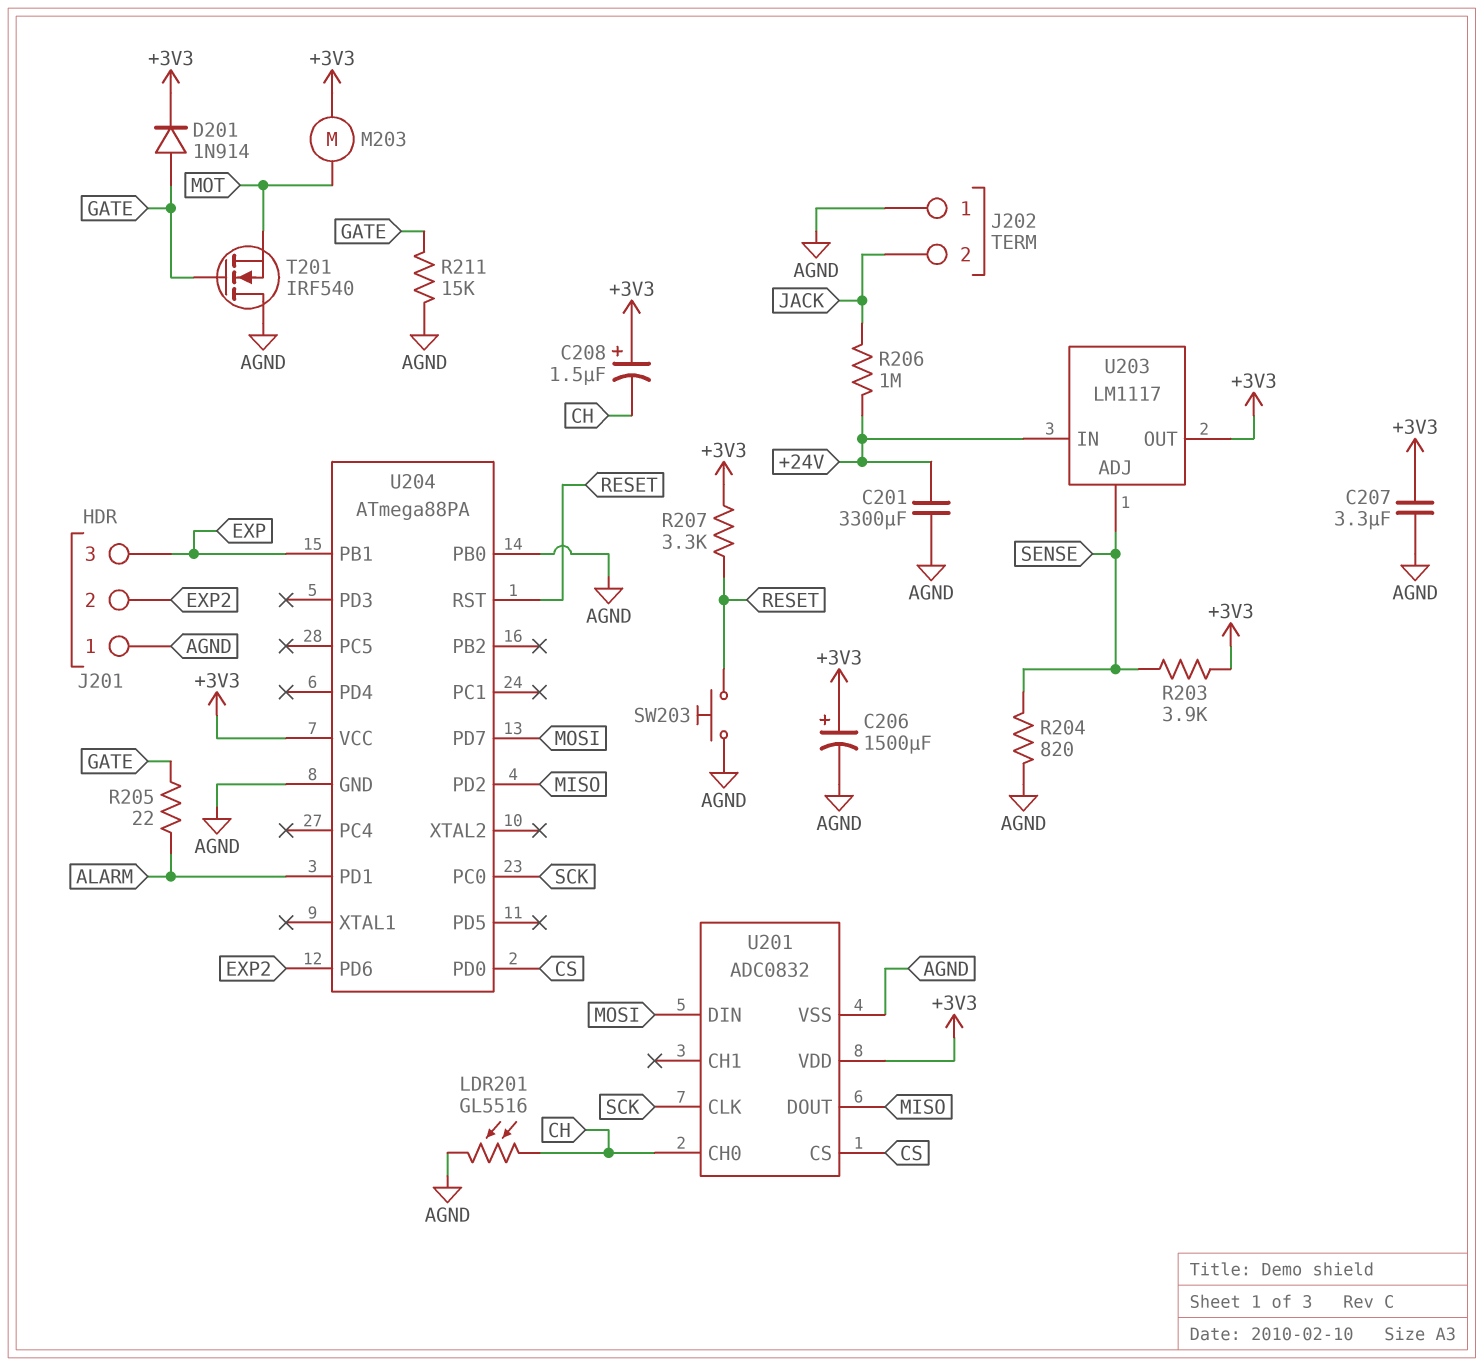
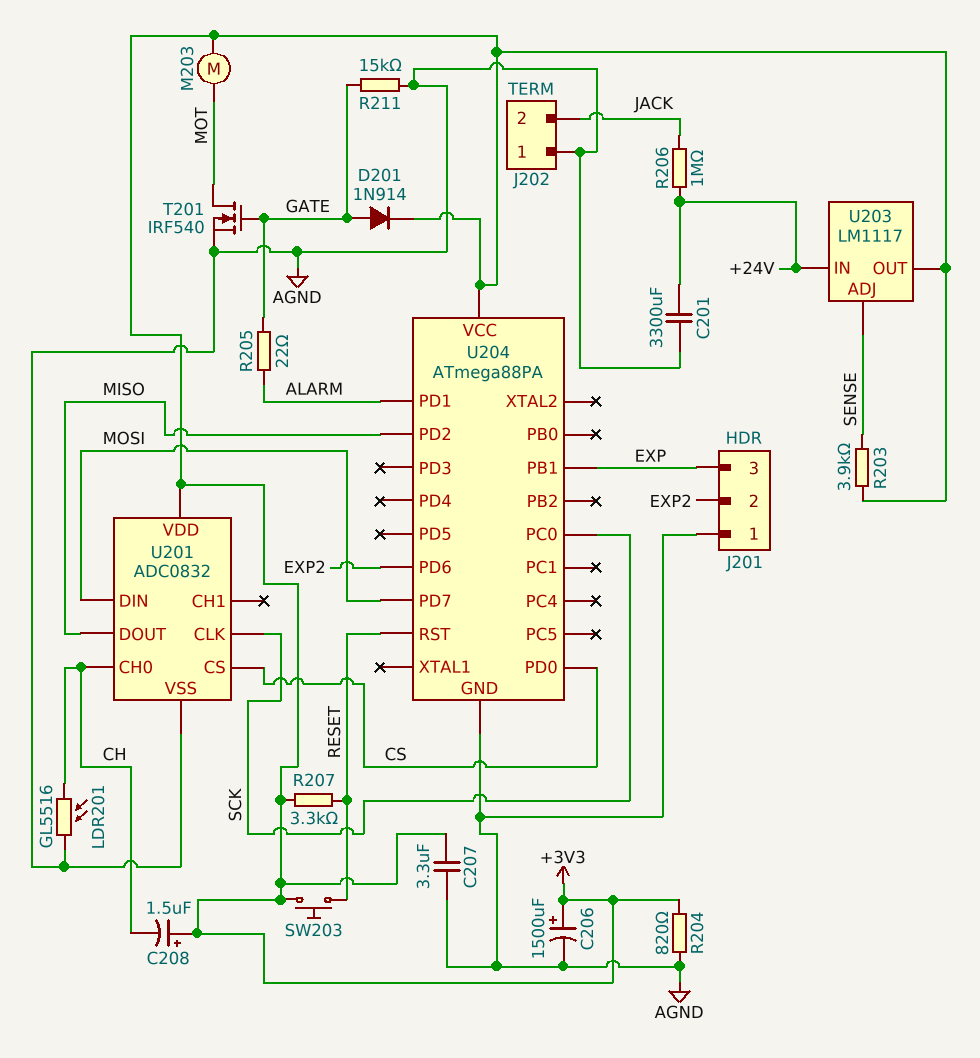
R204: 820 (AGND, SENSE) -> 820 (+3V3, AGND)
SW203: button (AGND, RESET) -> button (+3V3, RESET)
T201: NMOS IRF540 (G GATE, D AGND, S MOT) -> NMOS IRF540 (G GATE, D MOT, S AGND)
U204 pin PB0: AGND -> none

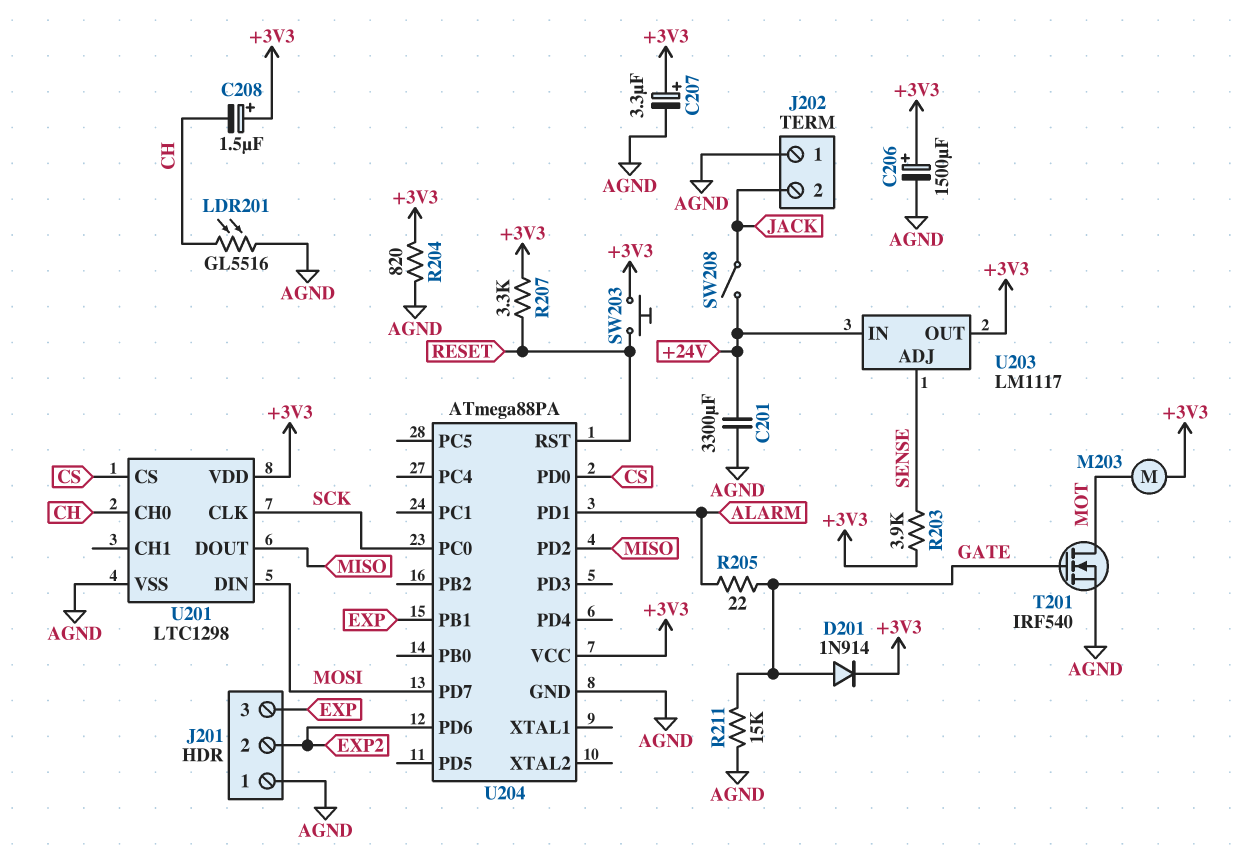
C207: 3.3uF (+3V3, AGND) -> 3.3uF (plus +3V3, minus AGND)
R206: 1M (+24V, JACK) -> none
SW208: none -> switch (+24V, JACK)
U201: ADC0832 -> LTC1298

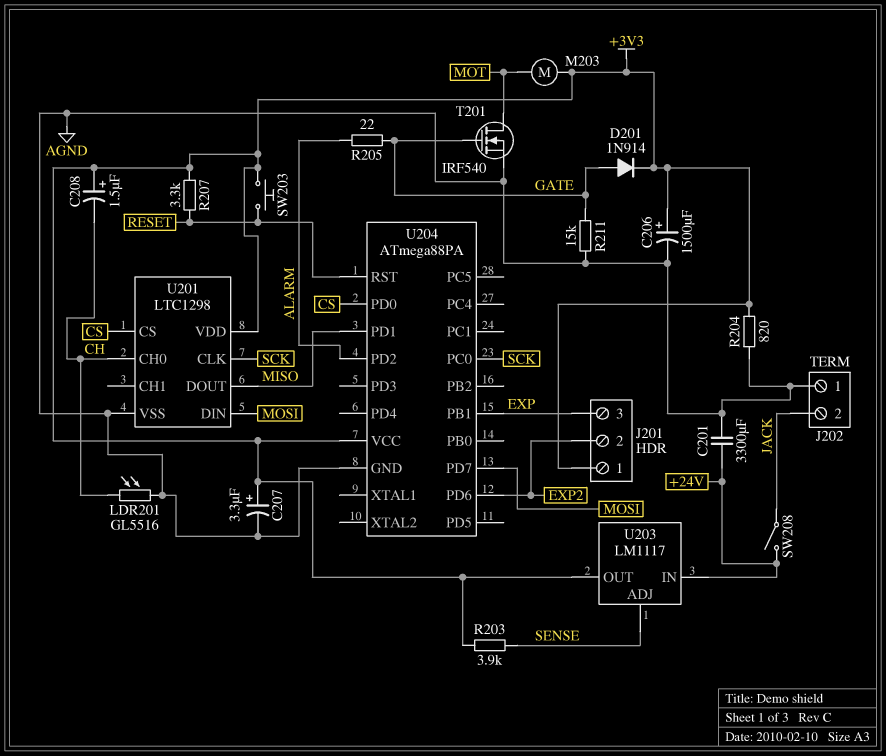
J201 pin 1: AGND -> +3V3
U204 pin PD1: ALARM -> MISO
U204 pin PD2: MISO -> ALARM

